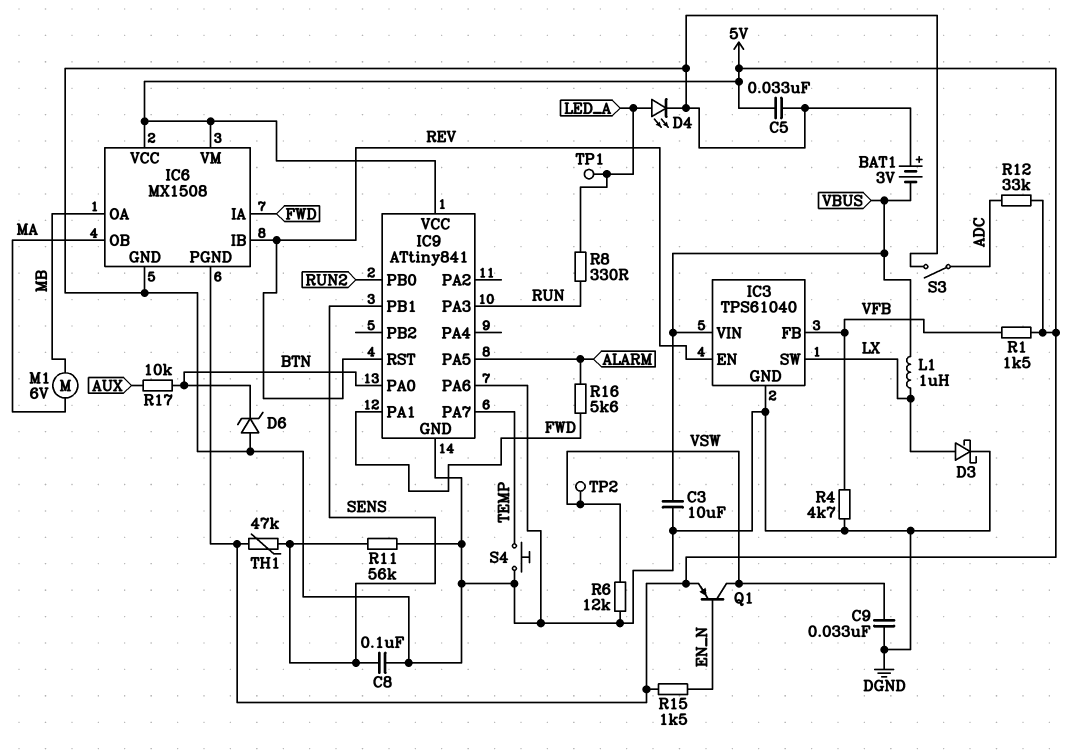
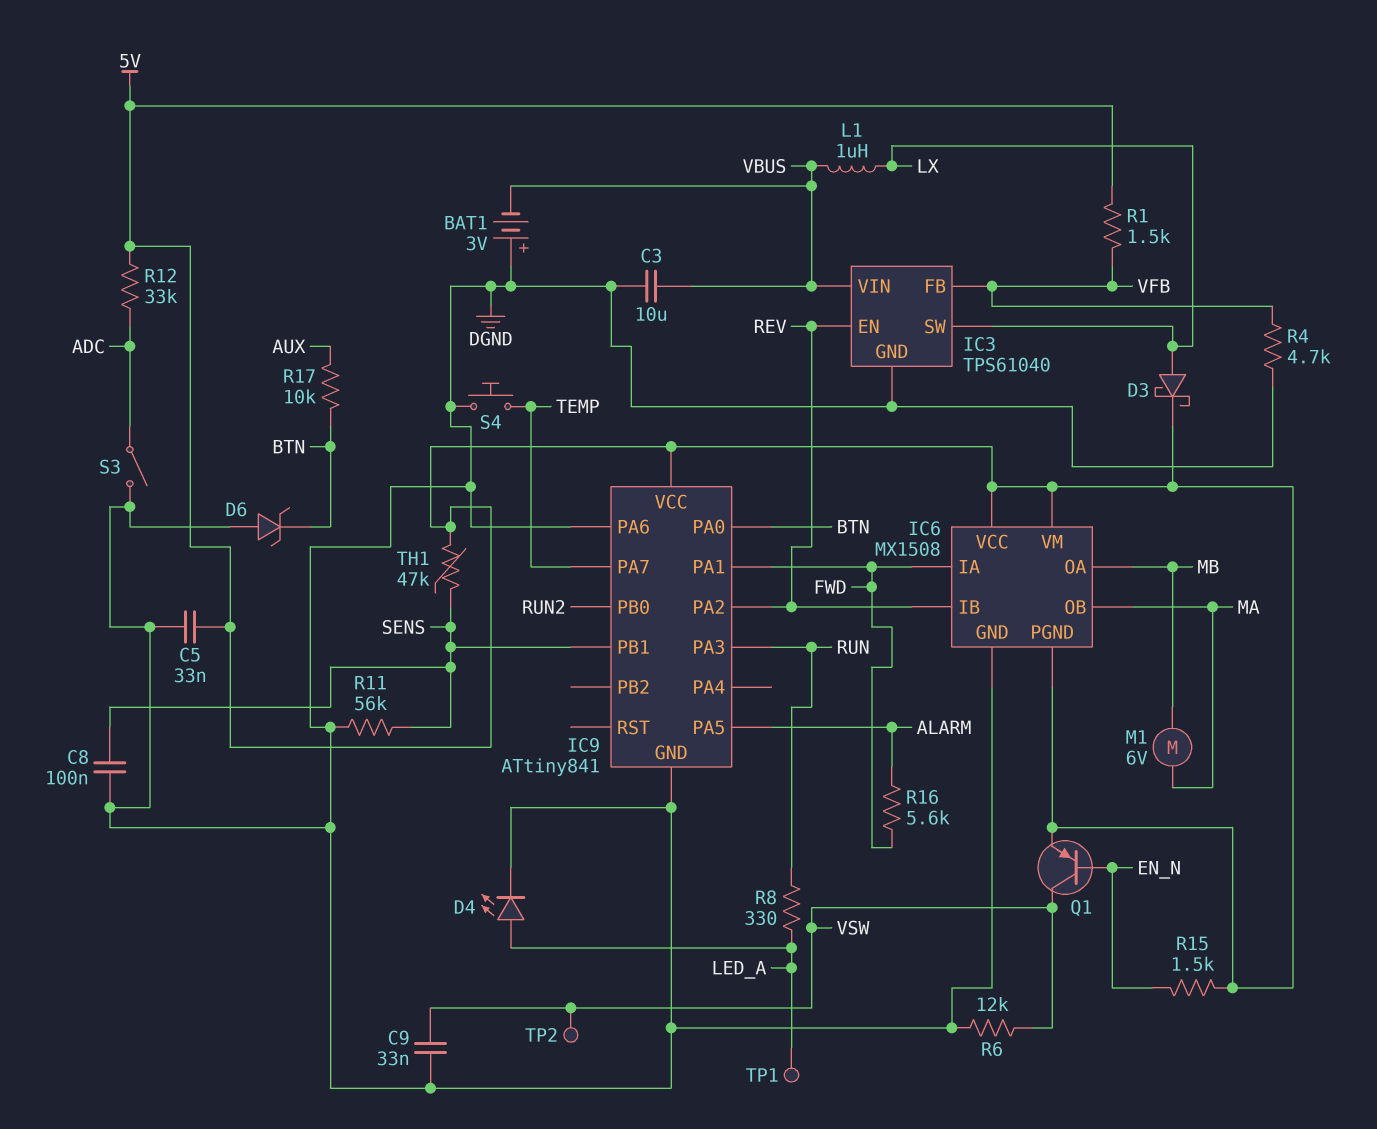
D3: schottky (A LX, K DGND) -> schottky (A LX, K 5V)
IC9 pin PA2: none -> REV
IC9 pin RST: REV -> none

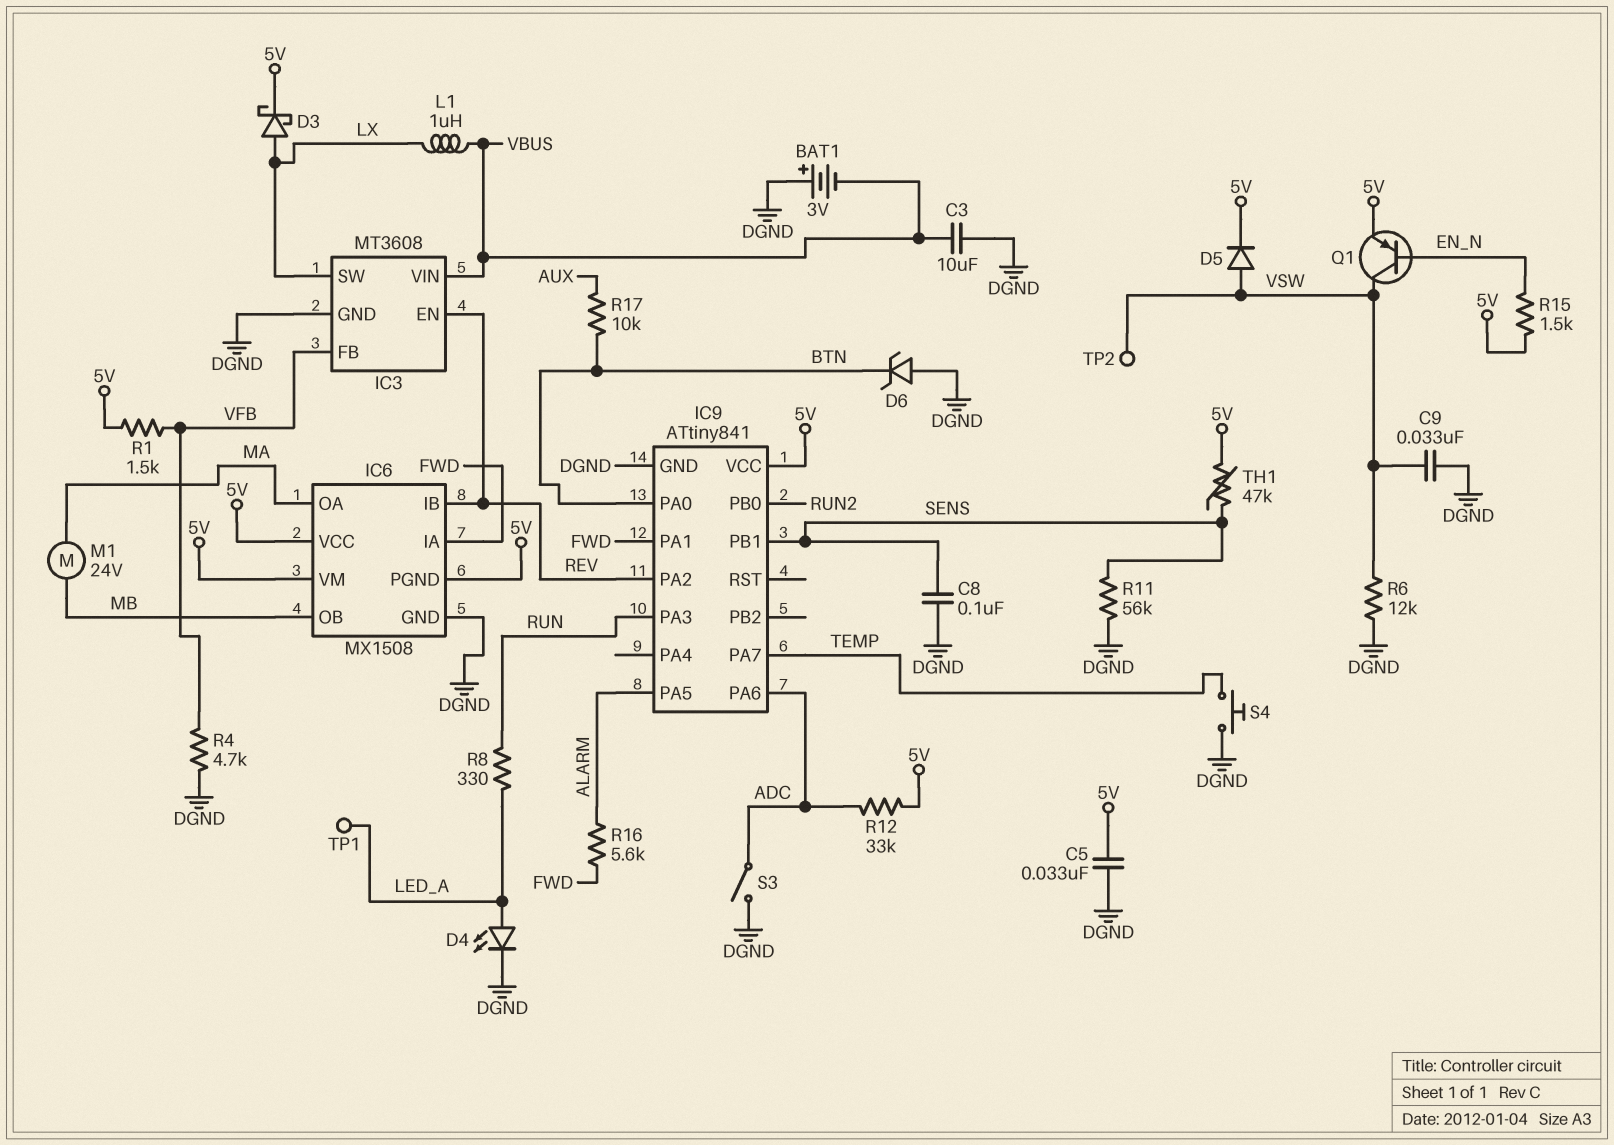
D5: none -> diode (A VSW, K 5V)
IC3: TPS61040 -> MT3608
IC6 pin OA: MB -> MA
IC6 pin OB: MA -> MB
IC9 pin PA6: DGND -> ADC
M1: motor 6V (MA, MB) -> motor 24V (MA, MB)

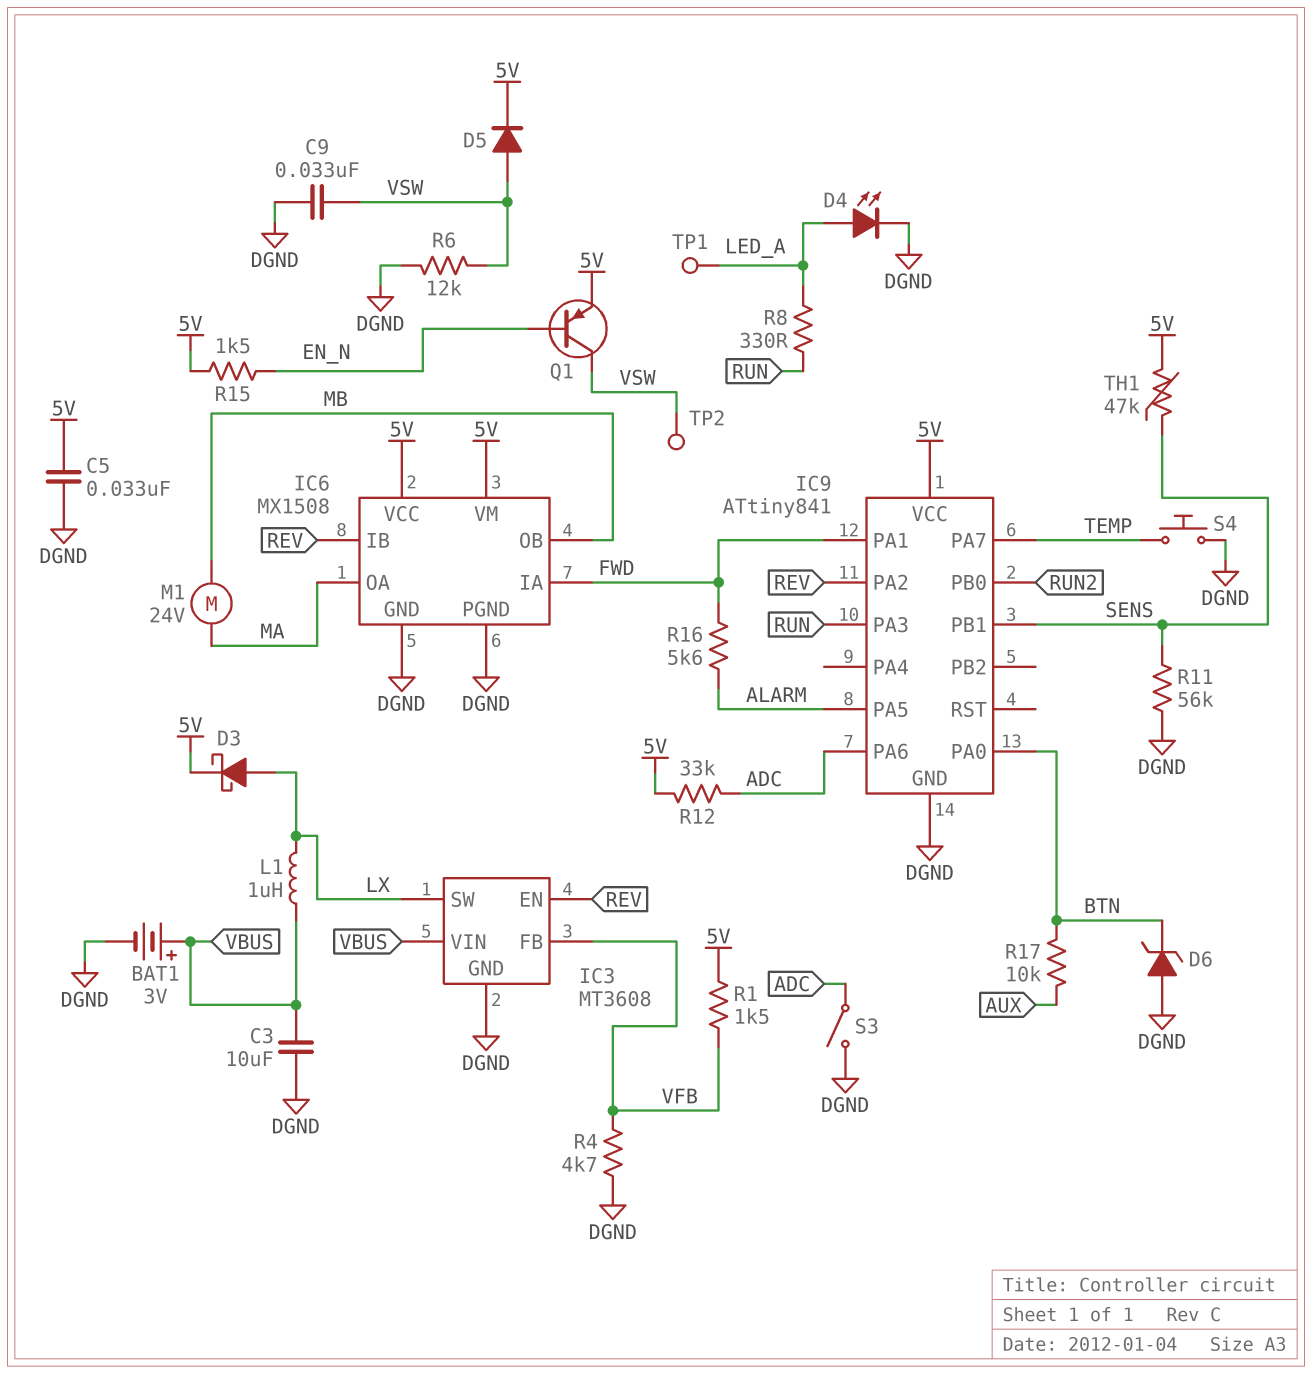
BAT1: 3V (plus DGND, minus VBUS) -> 3V (plus VBUS, minus DGND)
C8: 100nF (DGND, SENS) -> none
IC6 pin PGND: 5V -> DGND

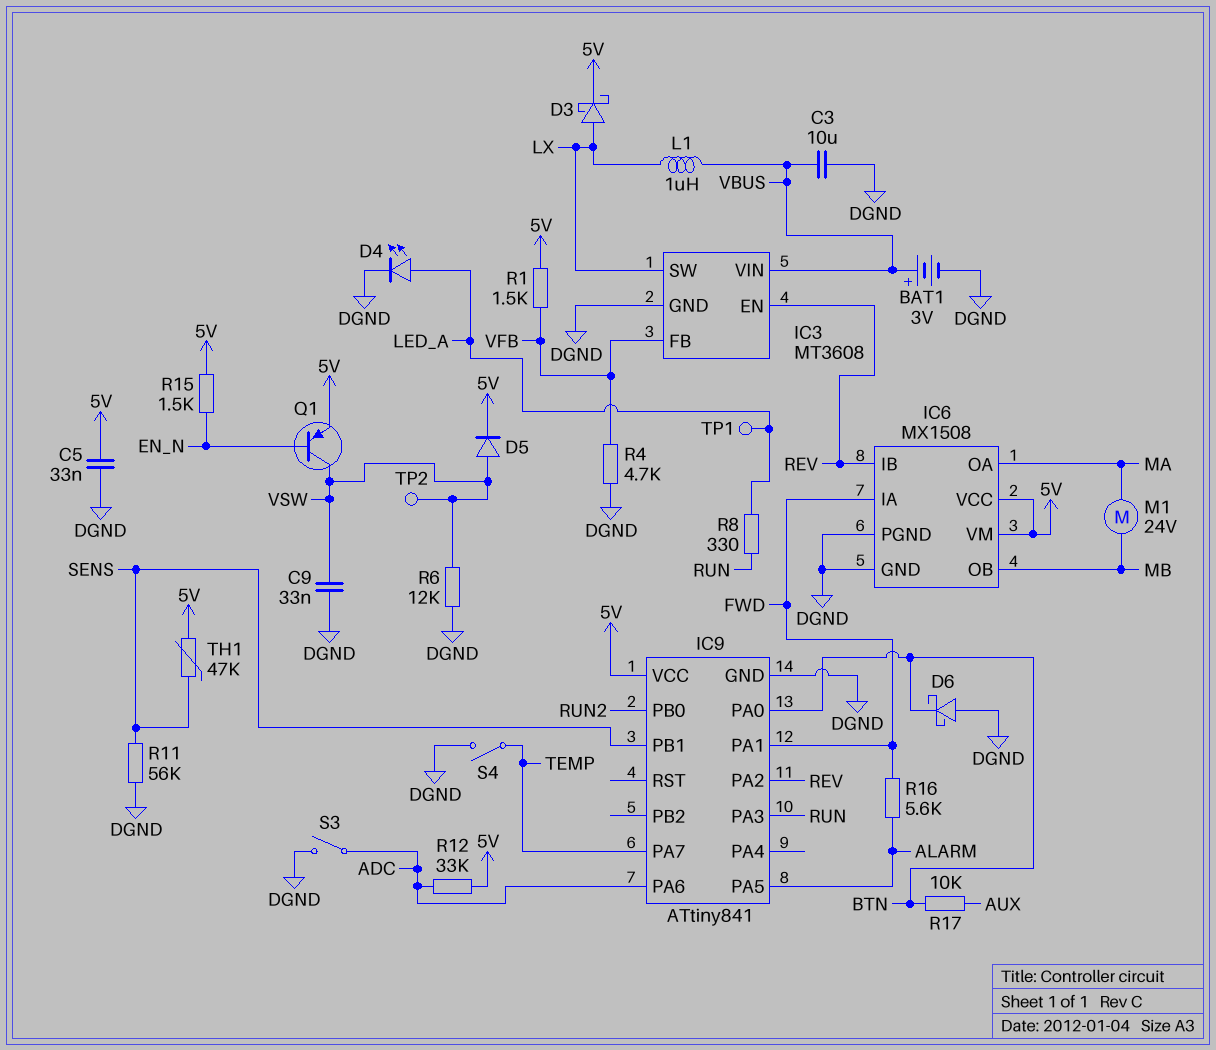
D6: zener (A DGND, K BTN) -> schottky (A DGND, K BTN)
S4: button (DGND, TEMP) -> switch (DGND, TEMP)

